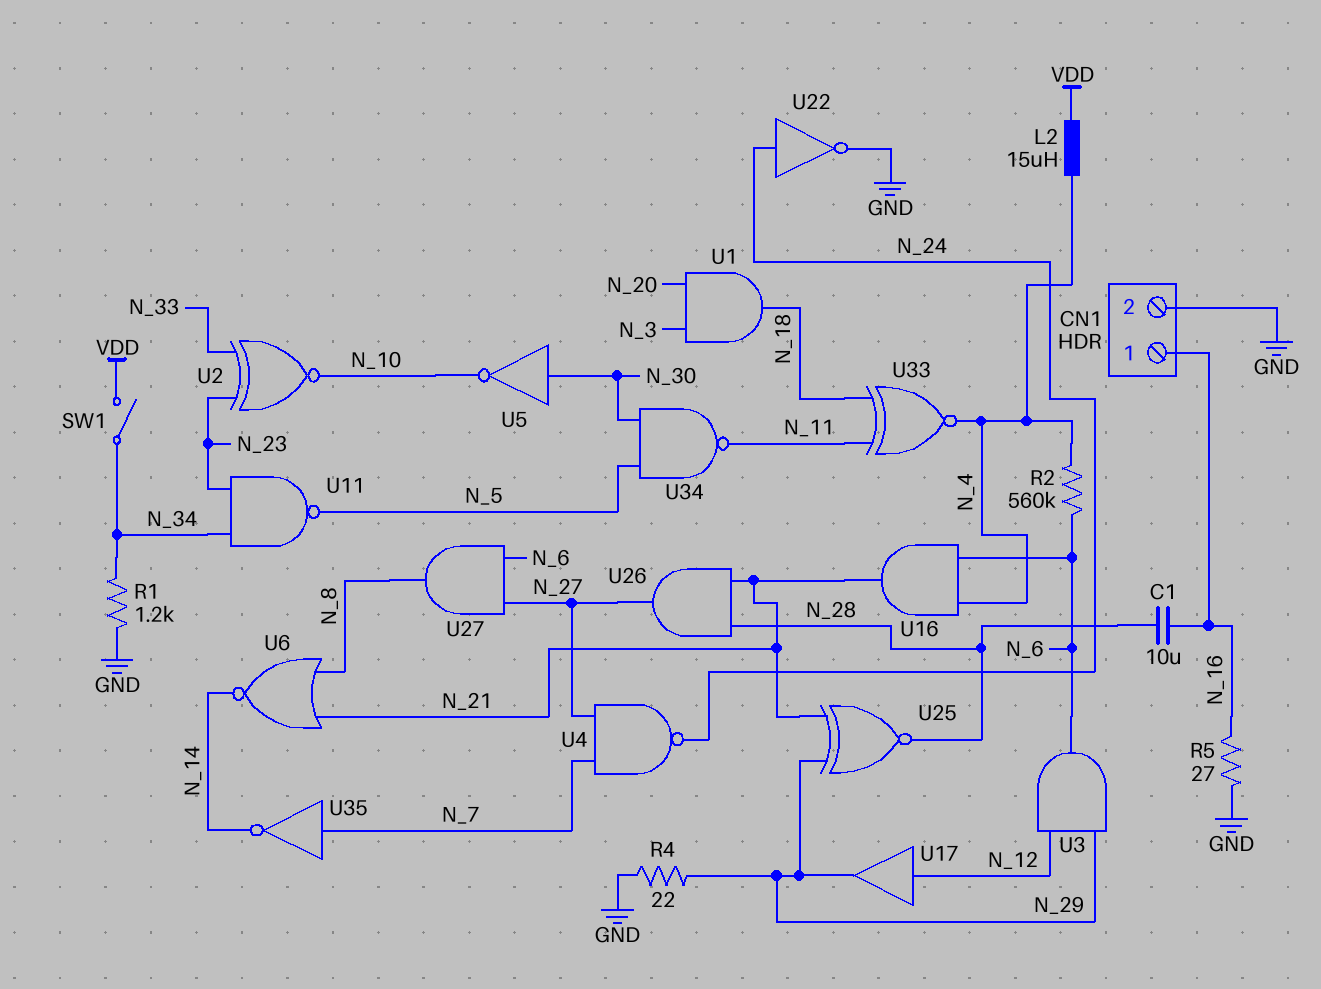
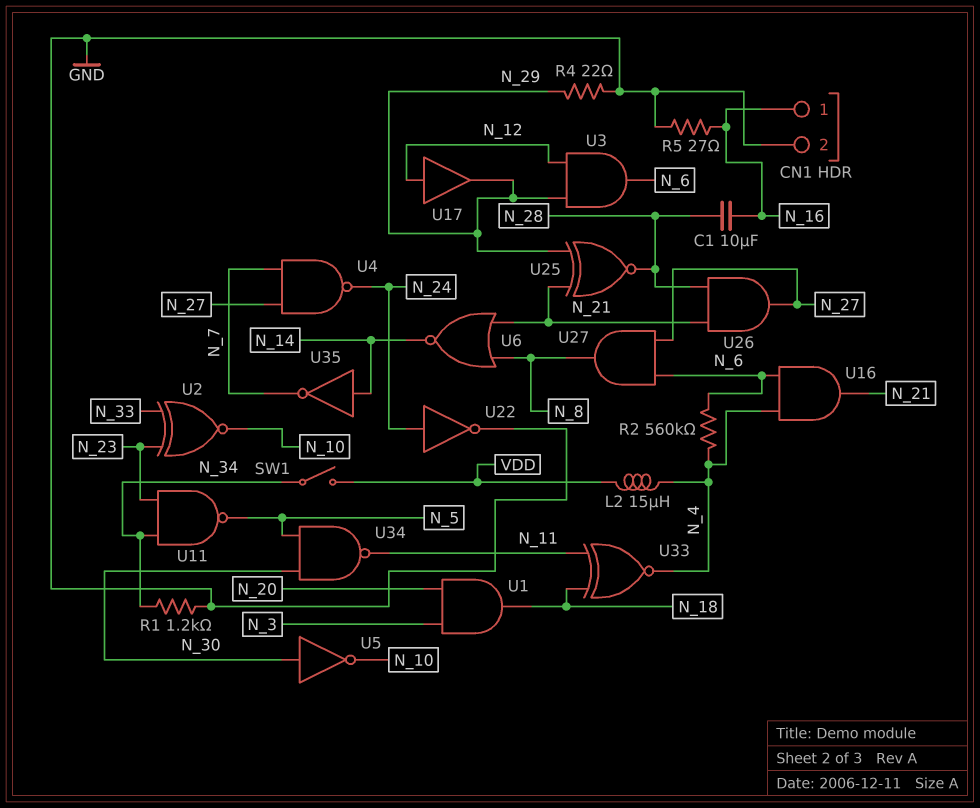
U35: NOT (in N_7, out N_14) -> NOT (in N_14, out N_7)

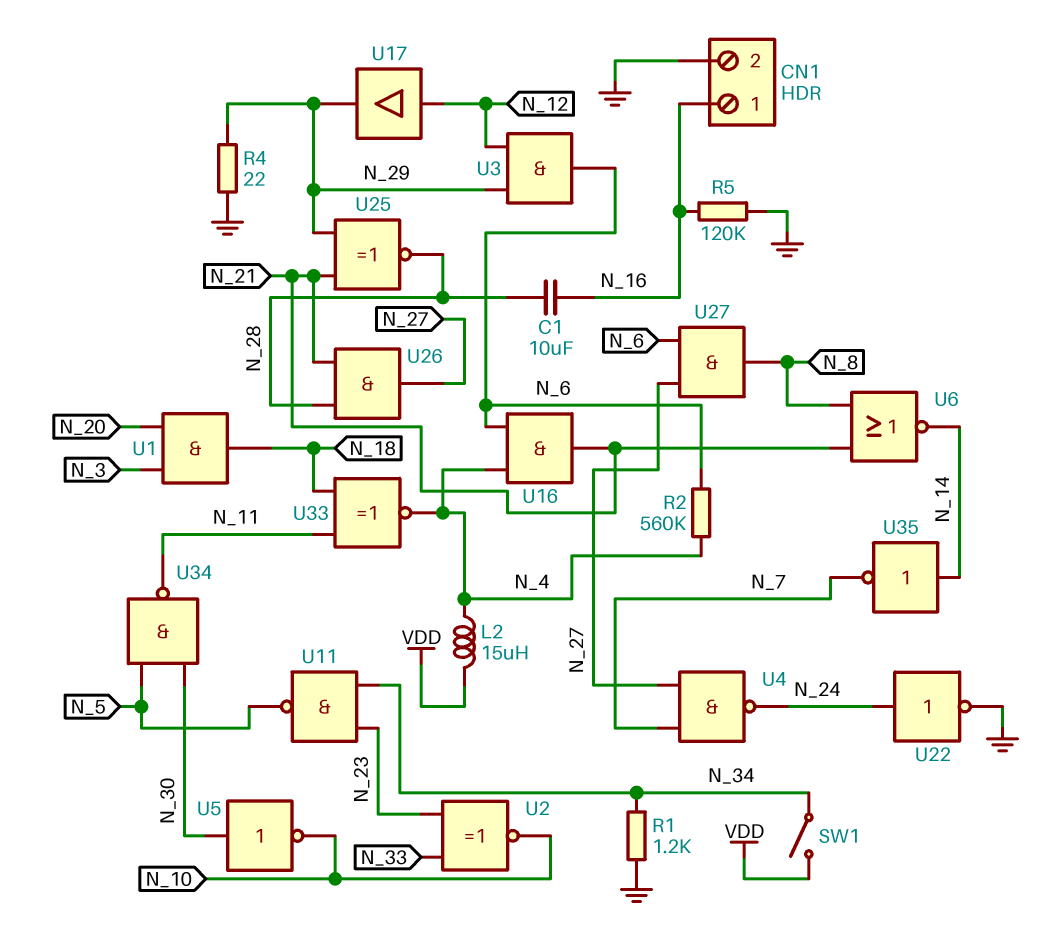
R5: 27 (GND, N_16) -> 120k (GND, N_16)

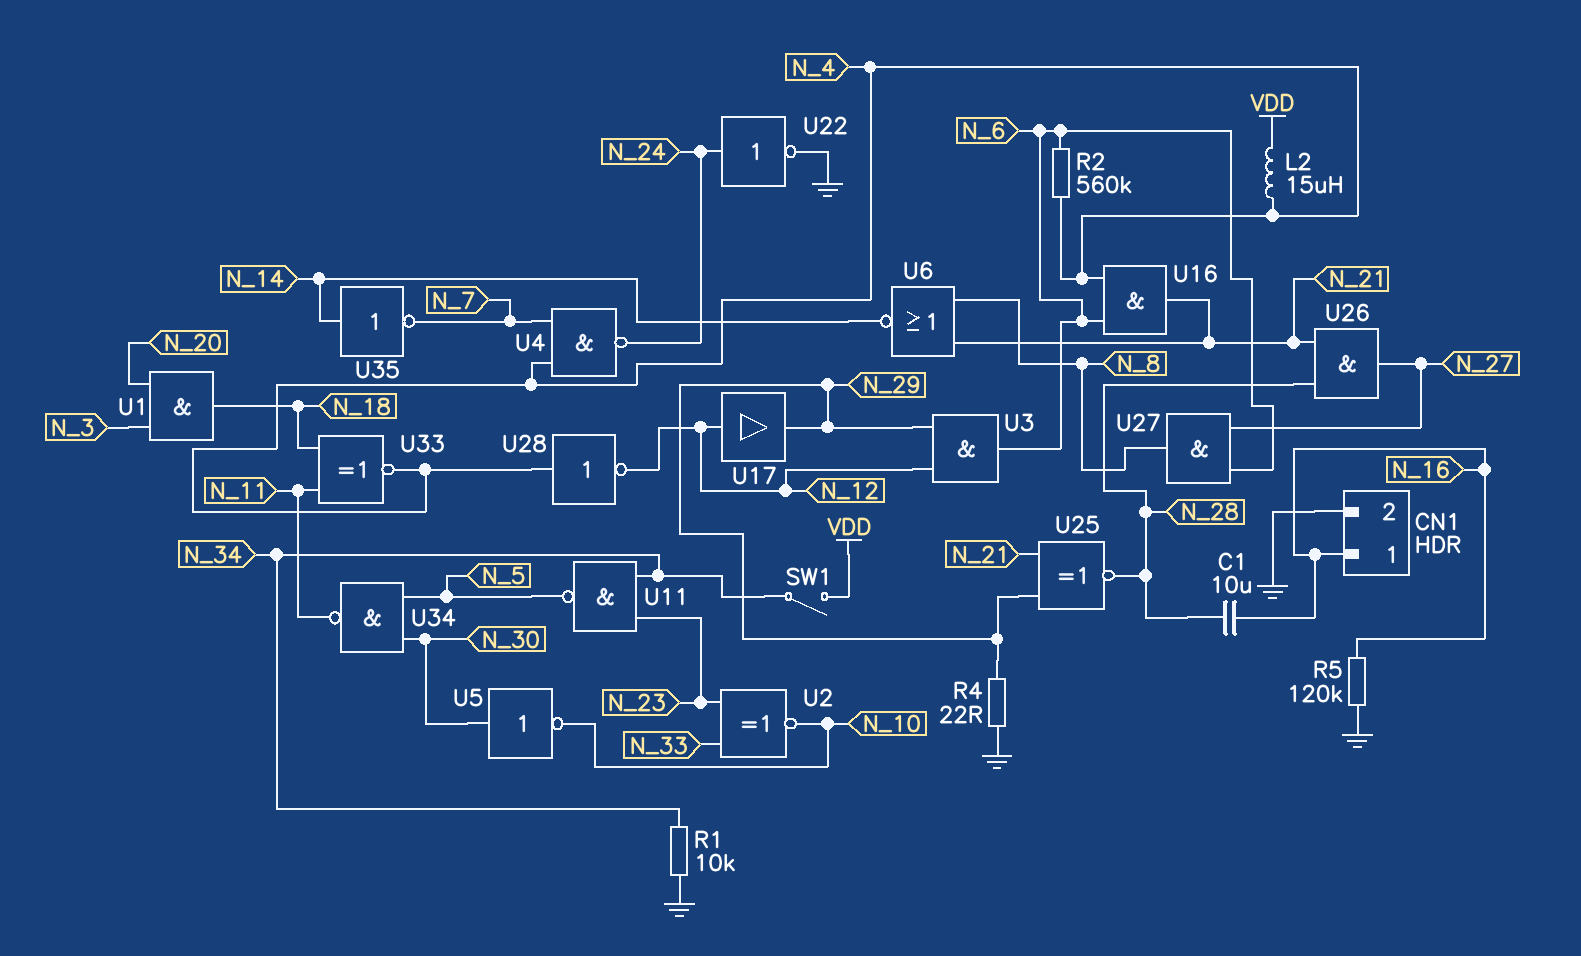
R1: 1.2k (GND, N_34) -> 10k (GND, N_34)
U4: NAND (in N_7, in N_27, out N_24) -> NAND (in N_4, in N_7, out N_24)
U28: none -> NOT (in N_4, out N_12)

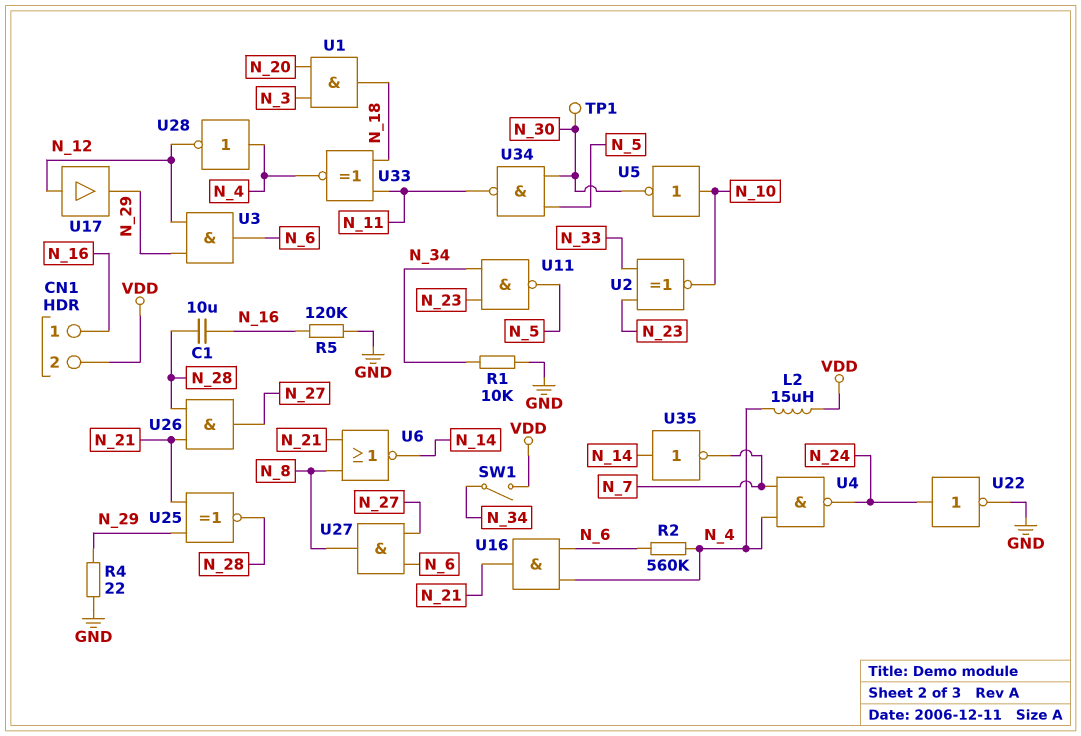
CN1 pin 2: GND -> VDD
TP1: none -> test point (N_30)
U5: NOT (in N_30, out N_10) -> NOT (in N_10, out N_30)

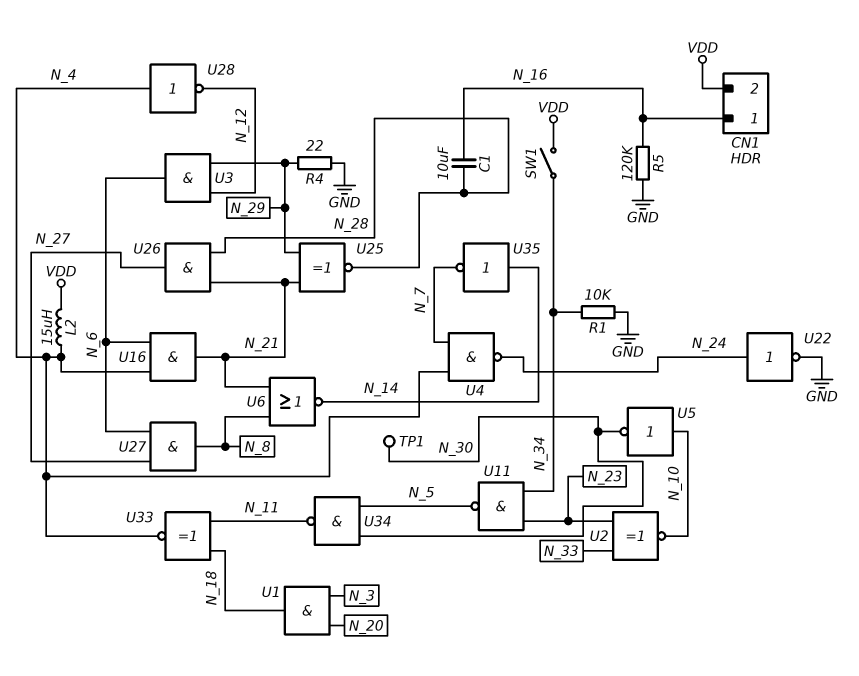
R2: 560k (N_4, N_6) -> none
U17: buffer (in N_12, out N_29) -> none

